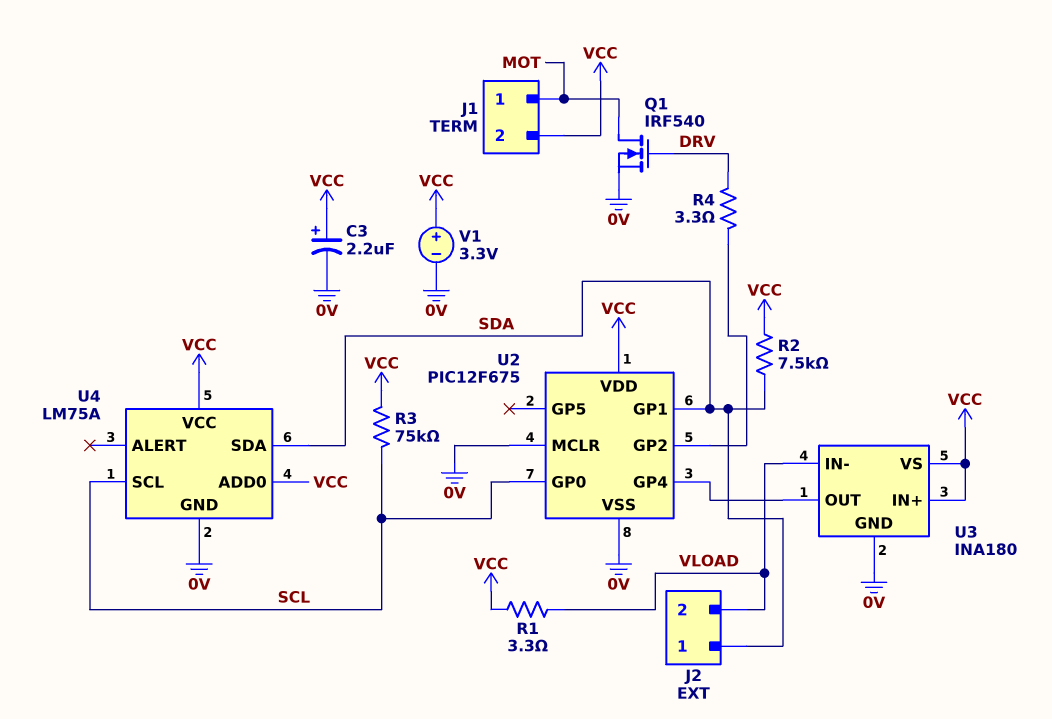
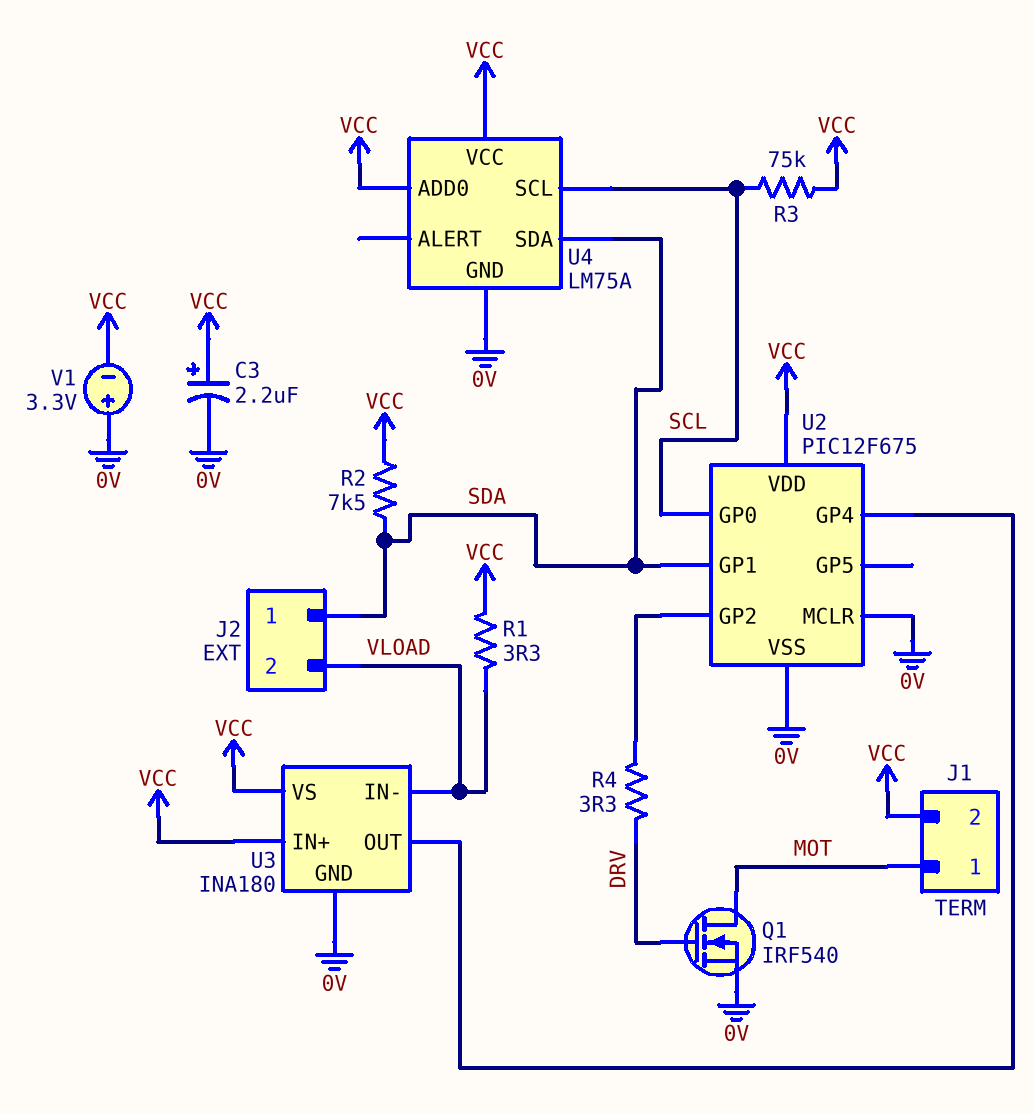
V1: 3.3V (plus VCC, minus 0V) -> 3.3V (plus 0V, minus VCC)

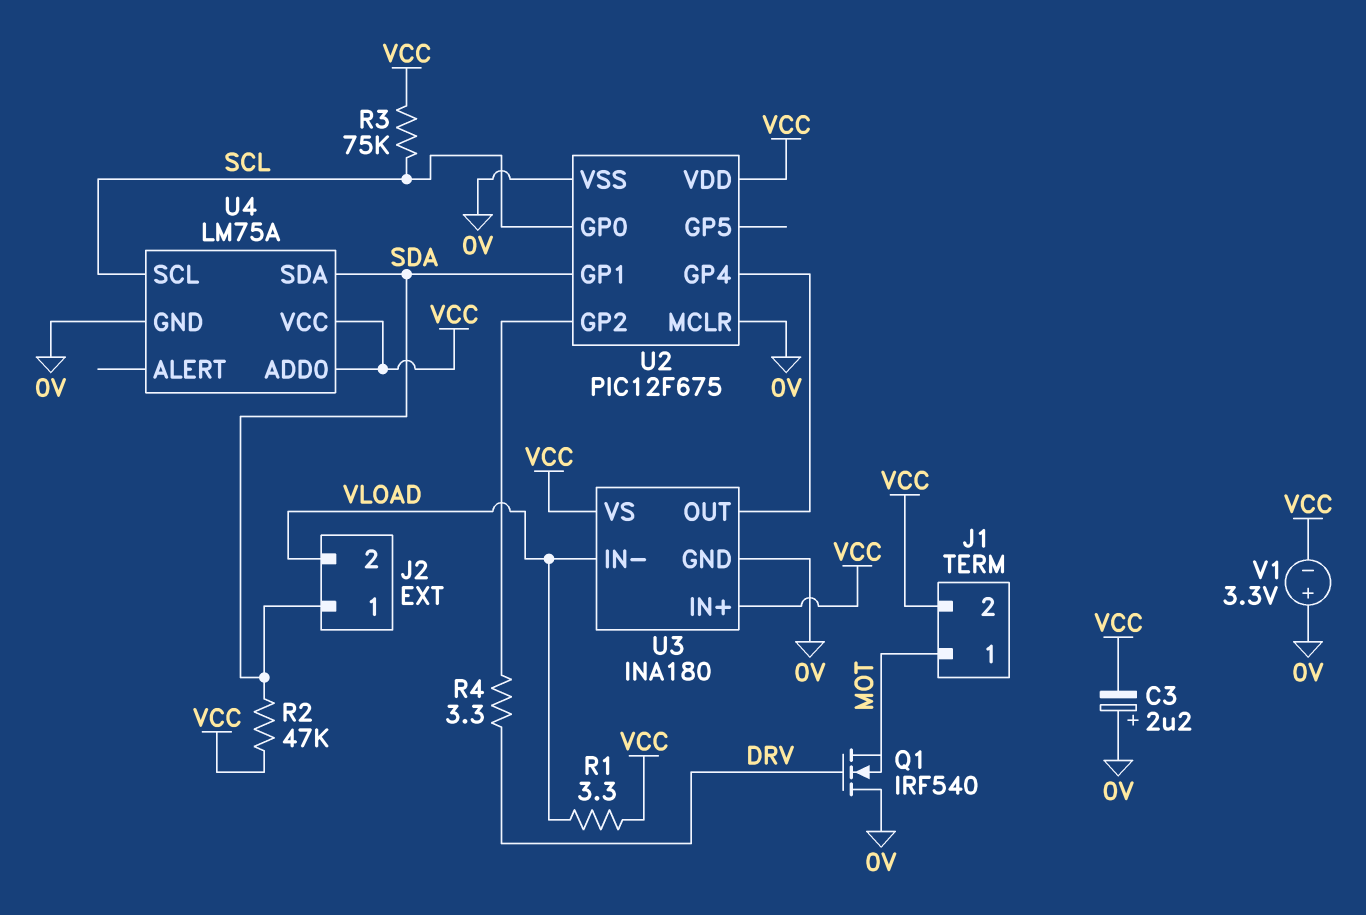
C3: 2.2uF (plus VCC, minus 0V) -> 2.2uF (plus 0V, minus VCC)
Q1: NMOS IRF540 (G DRV, D MOT, S 0V) -> NMOS IRF540 (G DRV, D 0V, S MOT)
R2: 7.5k (SDA, VCC) -> 47k (SDA, VCC)

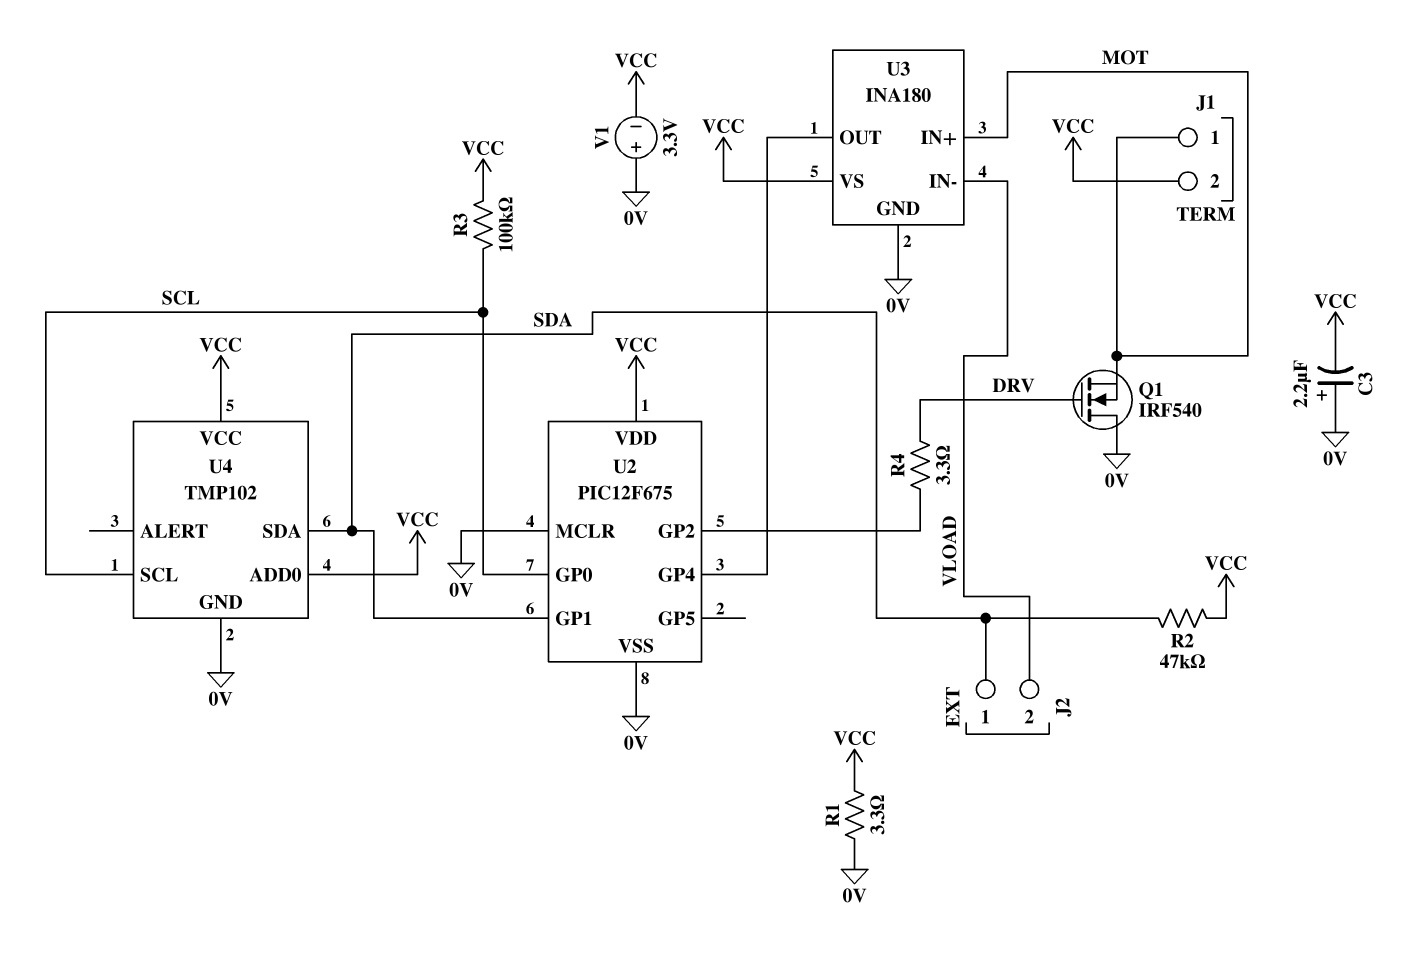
R1: 3.3 (VCC, VLOAD) -> 3.3 (0V, VCC)
R3: 75k (SCL, VCC) -> 100k (SCL, VCC)
U3 pin IN+: VCC -> MOT
U4: LM75A -> TMP102

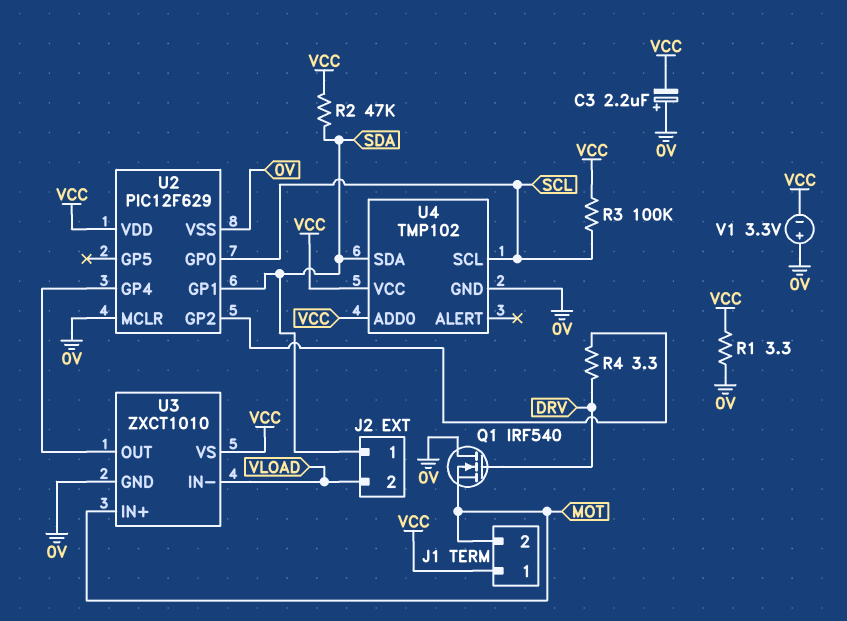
J1 pin 1: MOT -> VCC
J1 pin 2: VCC -> MOT
U2: PIC12F675 -> PIC12F629
U3: INA180 -> ZXCT1010

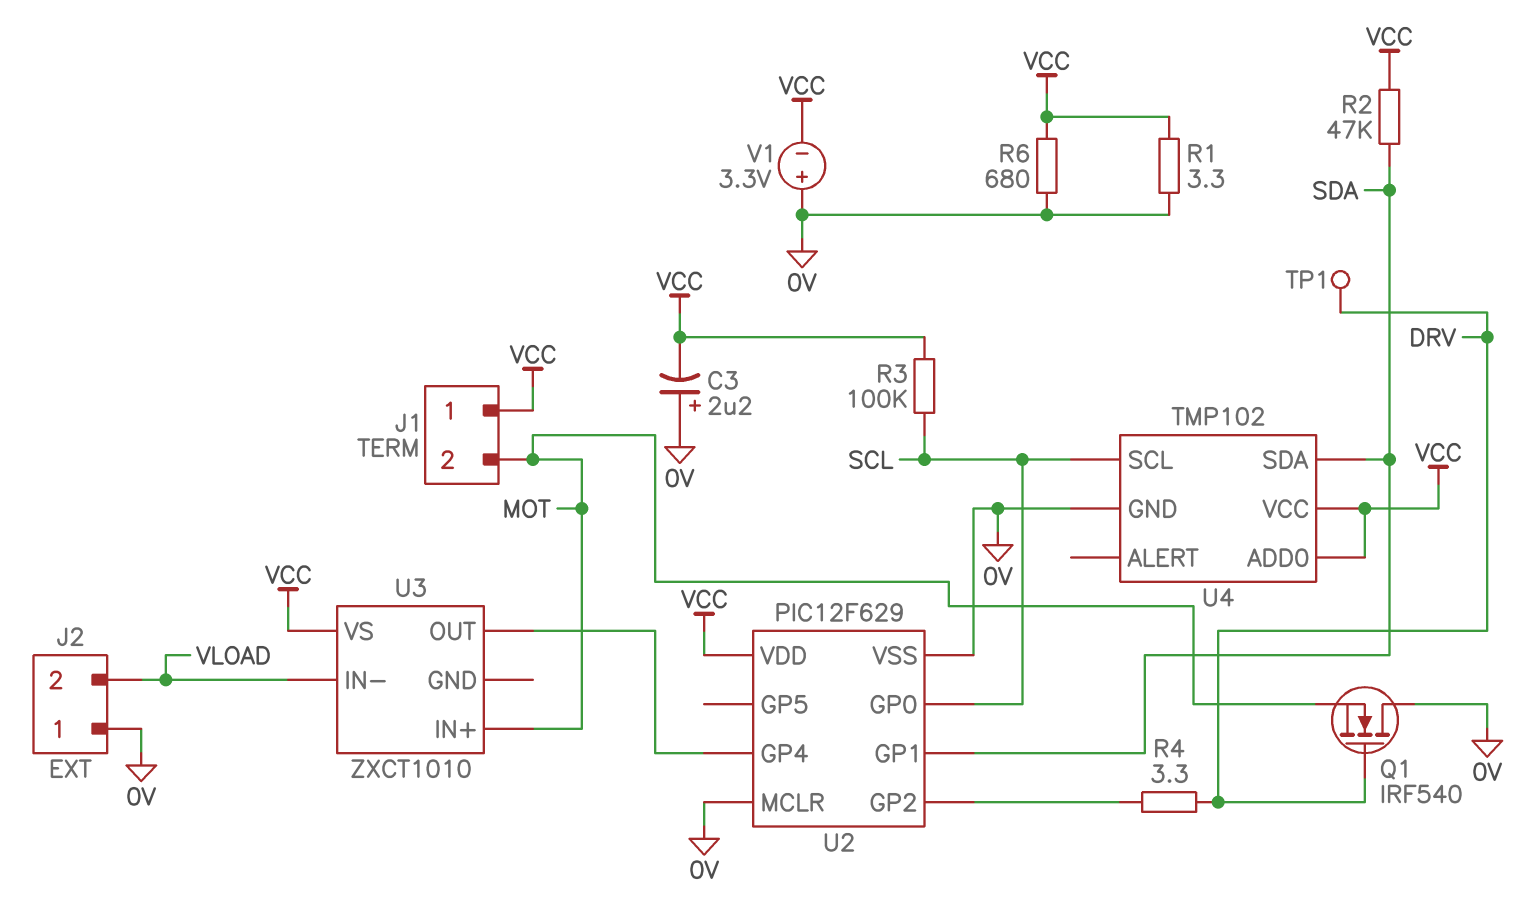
J2 pin 1: SDA -> 0V
R6: none -> 680 (0V, VCC)
TP1: none -> test point (DRV)
U3 pin GND: 0V -> none

